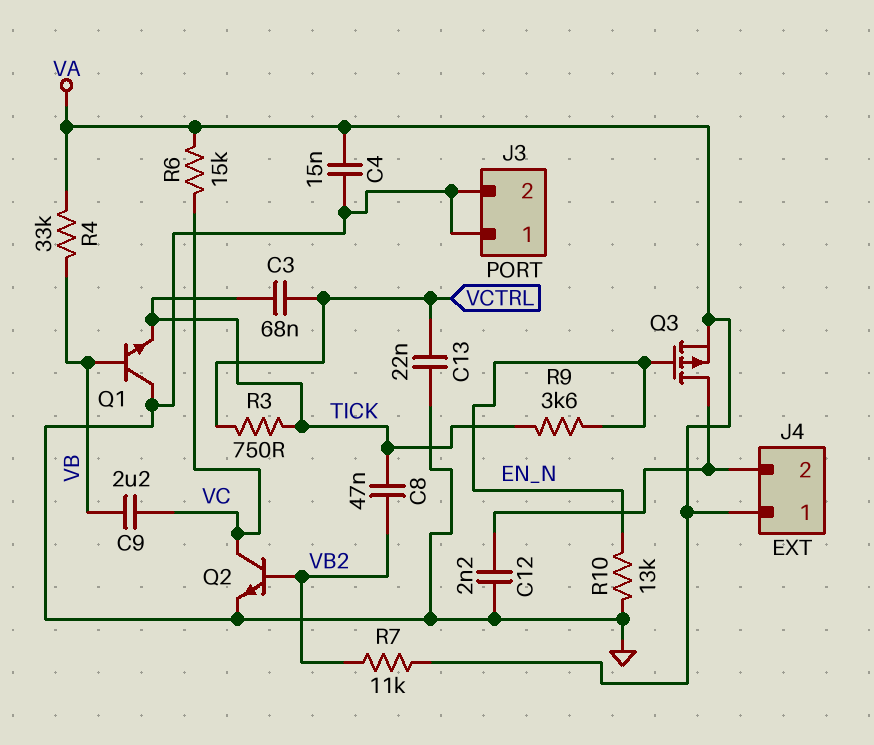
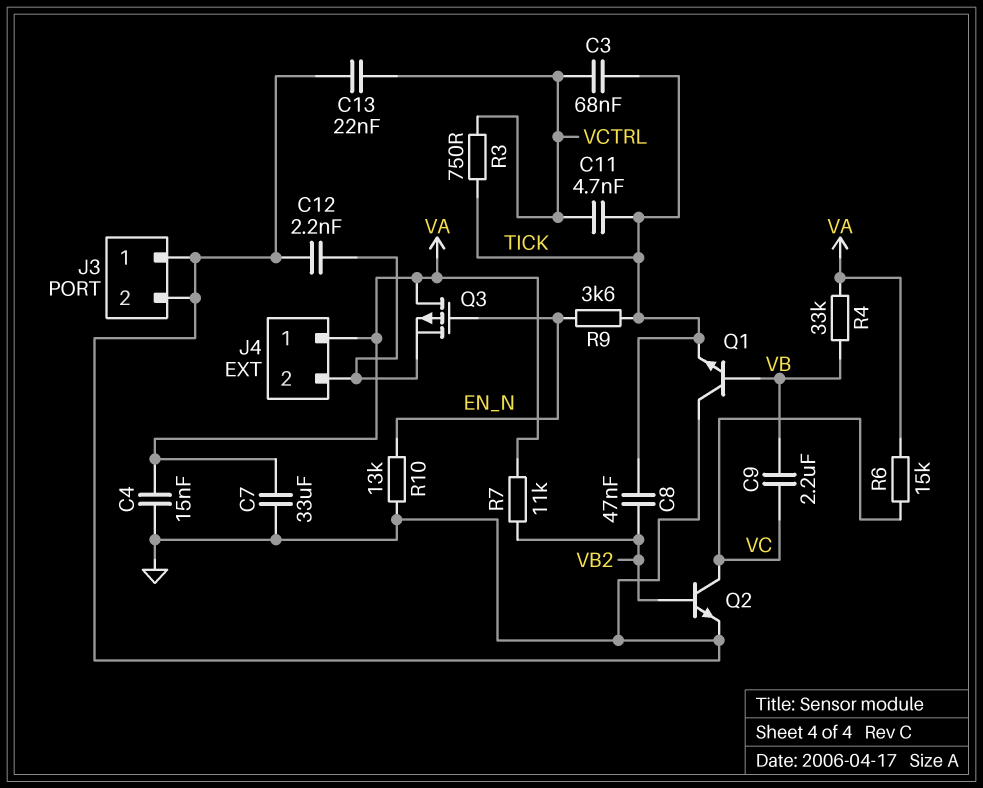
C7: none -> 33uF (GND, VA)
C11: none -> 4.7nF (TICK, VCTRL)
Q3: PMOS (G EN_N, D J4/2, S VA) -> PMOS (G EN_N, D VA, S J4/2)

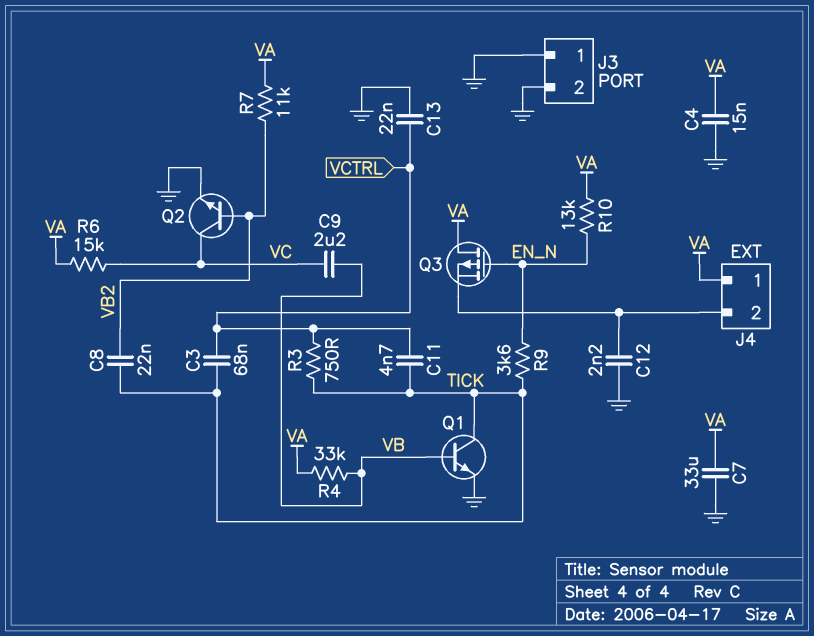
C8: 47nF (TICK, VB2) -> 22nF (TICK, VB2)
Q1: NPN (B VB, C GND, E TICK) -> NPN (B VB, C TICK, E GND)
R10: 13k (EN_N, GND) -> 13k (EN_N, VA)

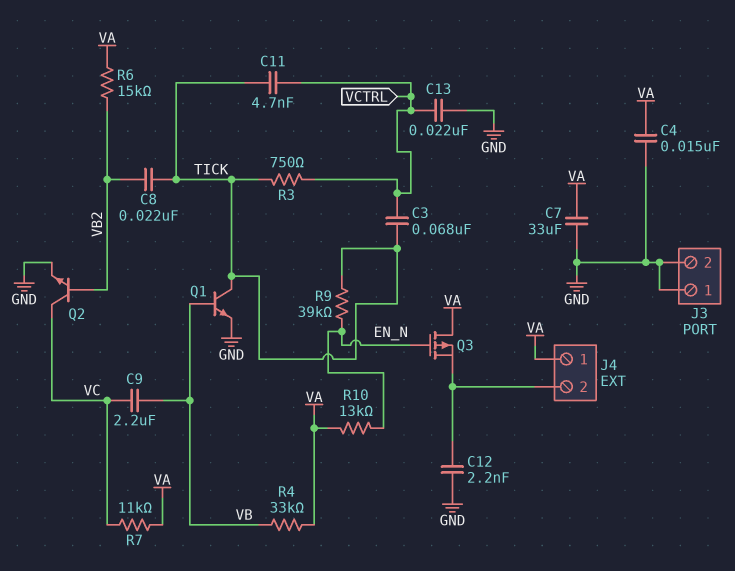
R6: 15k (VA, VC) -> 15k (VA, VB2)
R7: 11k (VA, VB2) -> 11k (VA, VC)
R9: 3.6k (EN_N, TICK) -> 39k (EN_N, TICK)

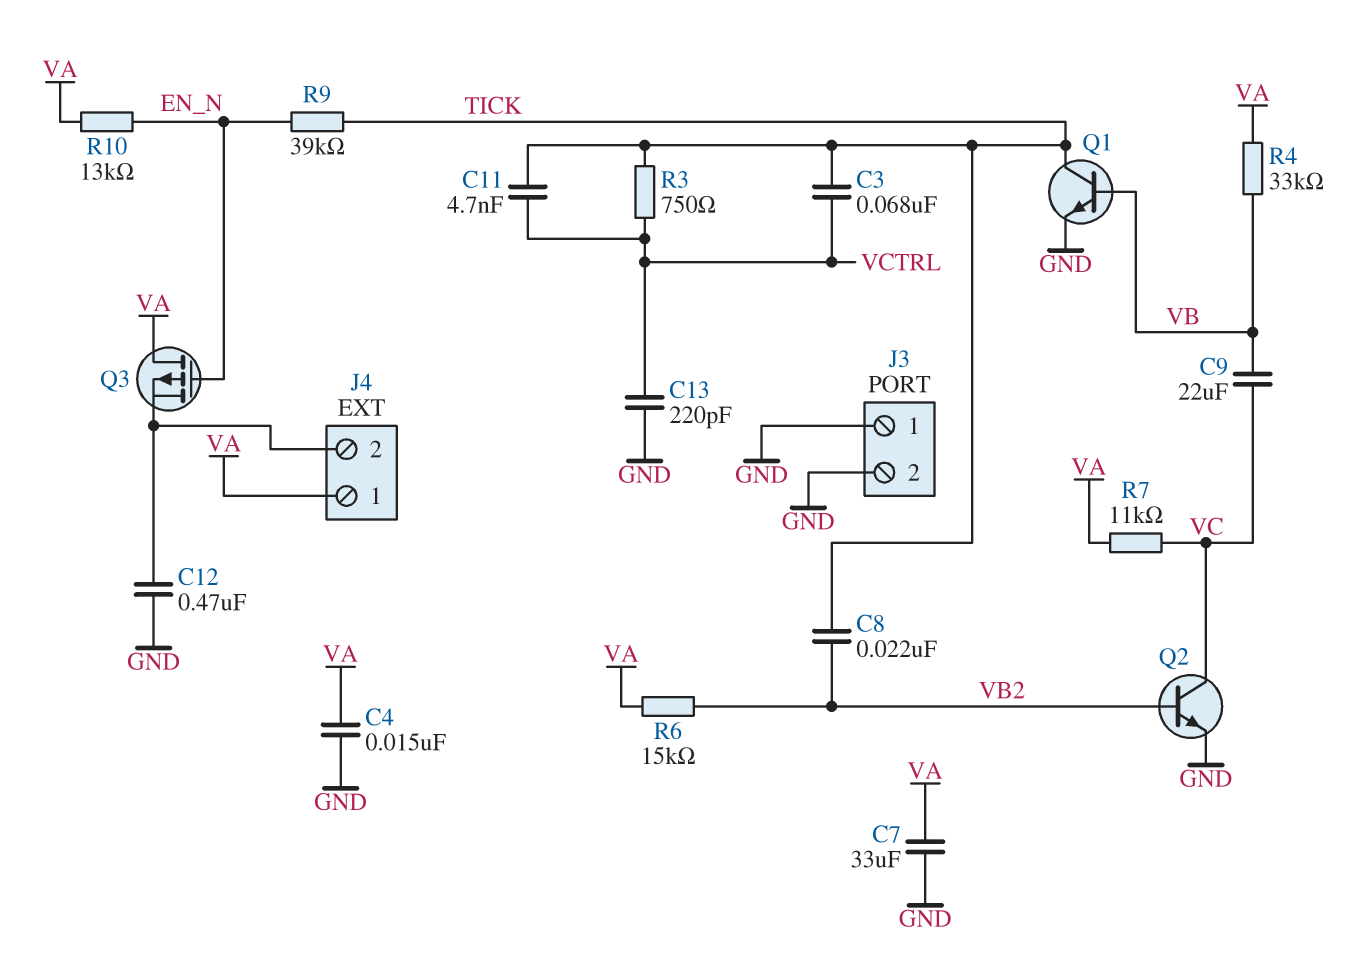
C9: 2.2uF (VB, VC) -> 22uF (VB, VC)
C12: 2.2nF (GND, J4/2) -> 470nF (GND, J4/2)
C13: 22nF (GND, VCTRL) -> 220pF (GND, VCTRL)

